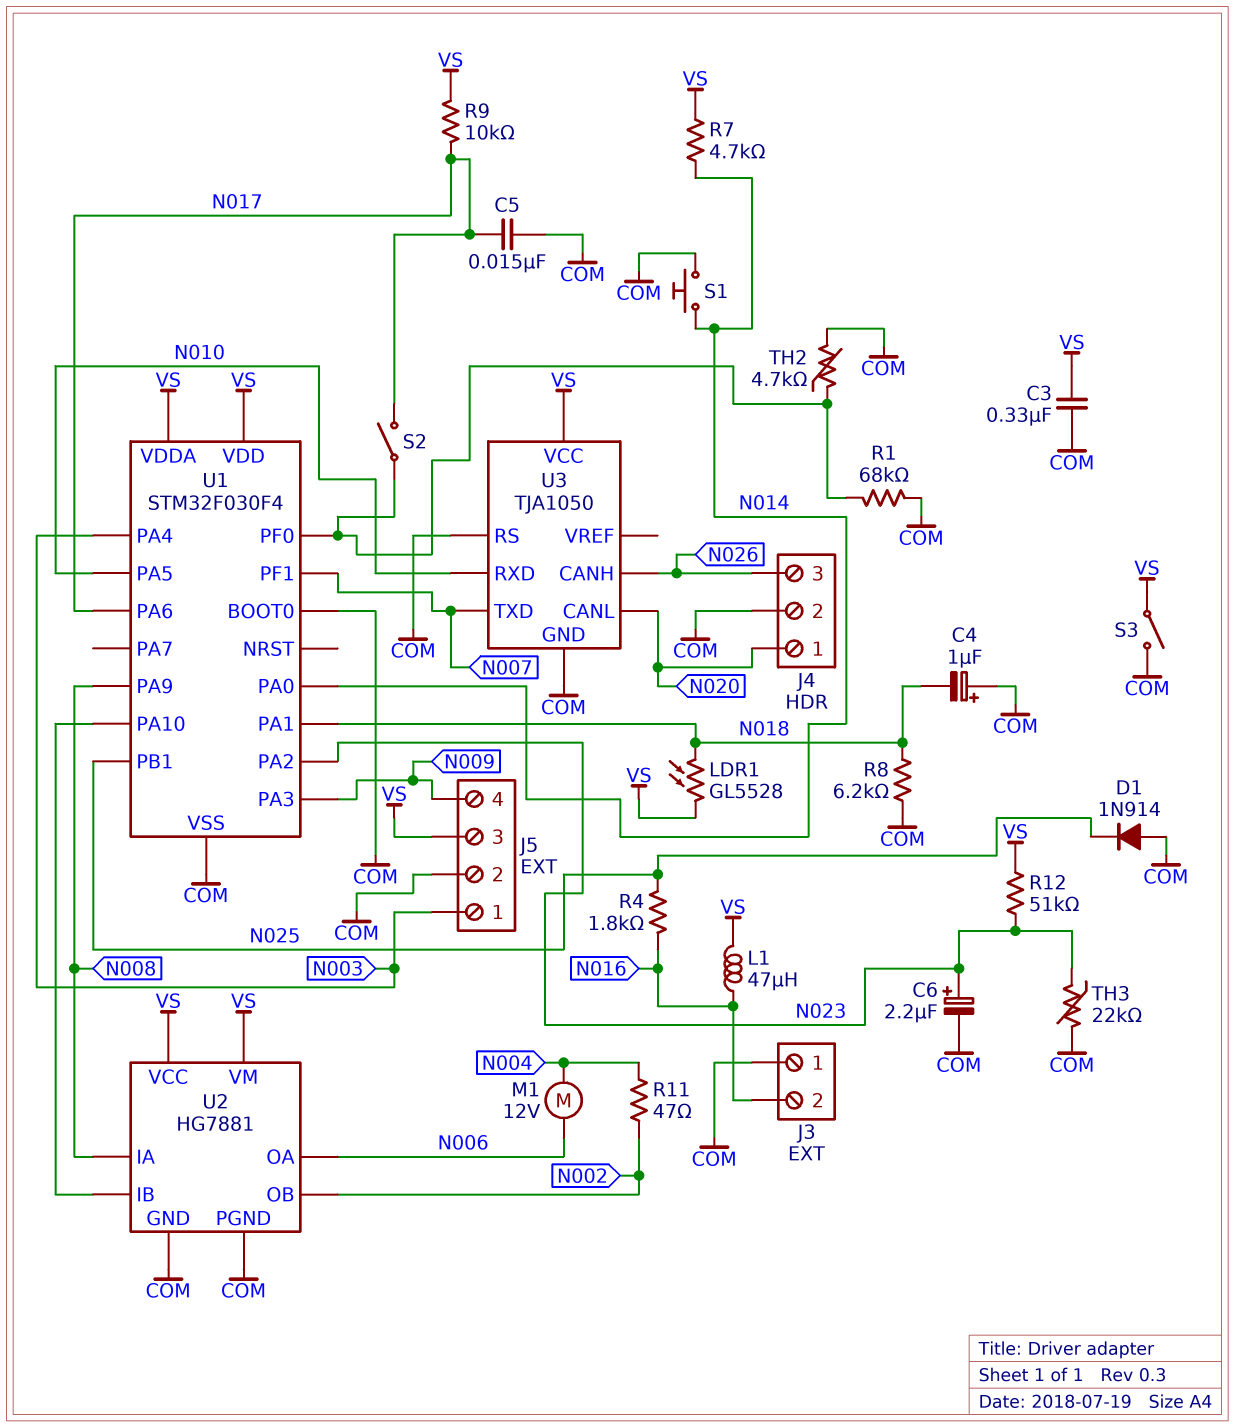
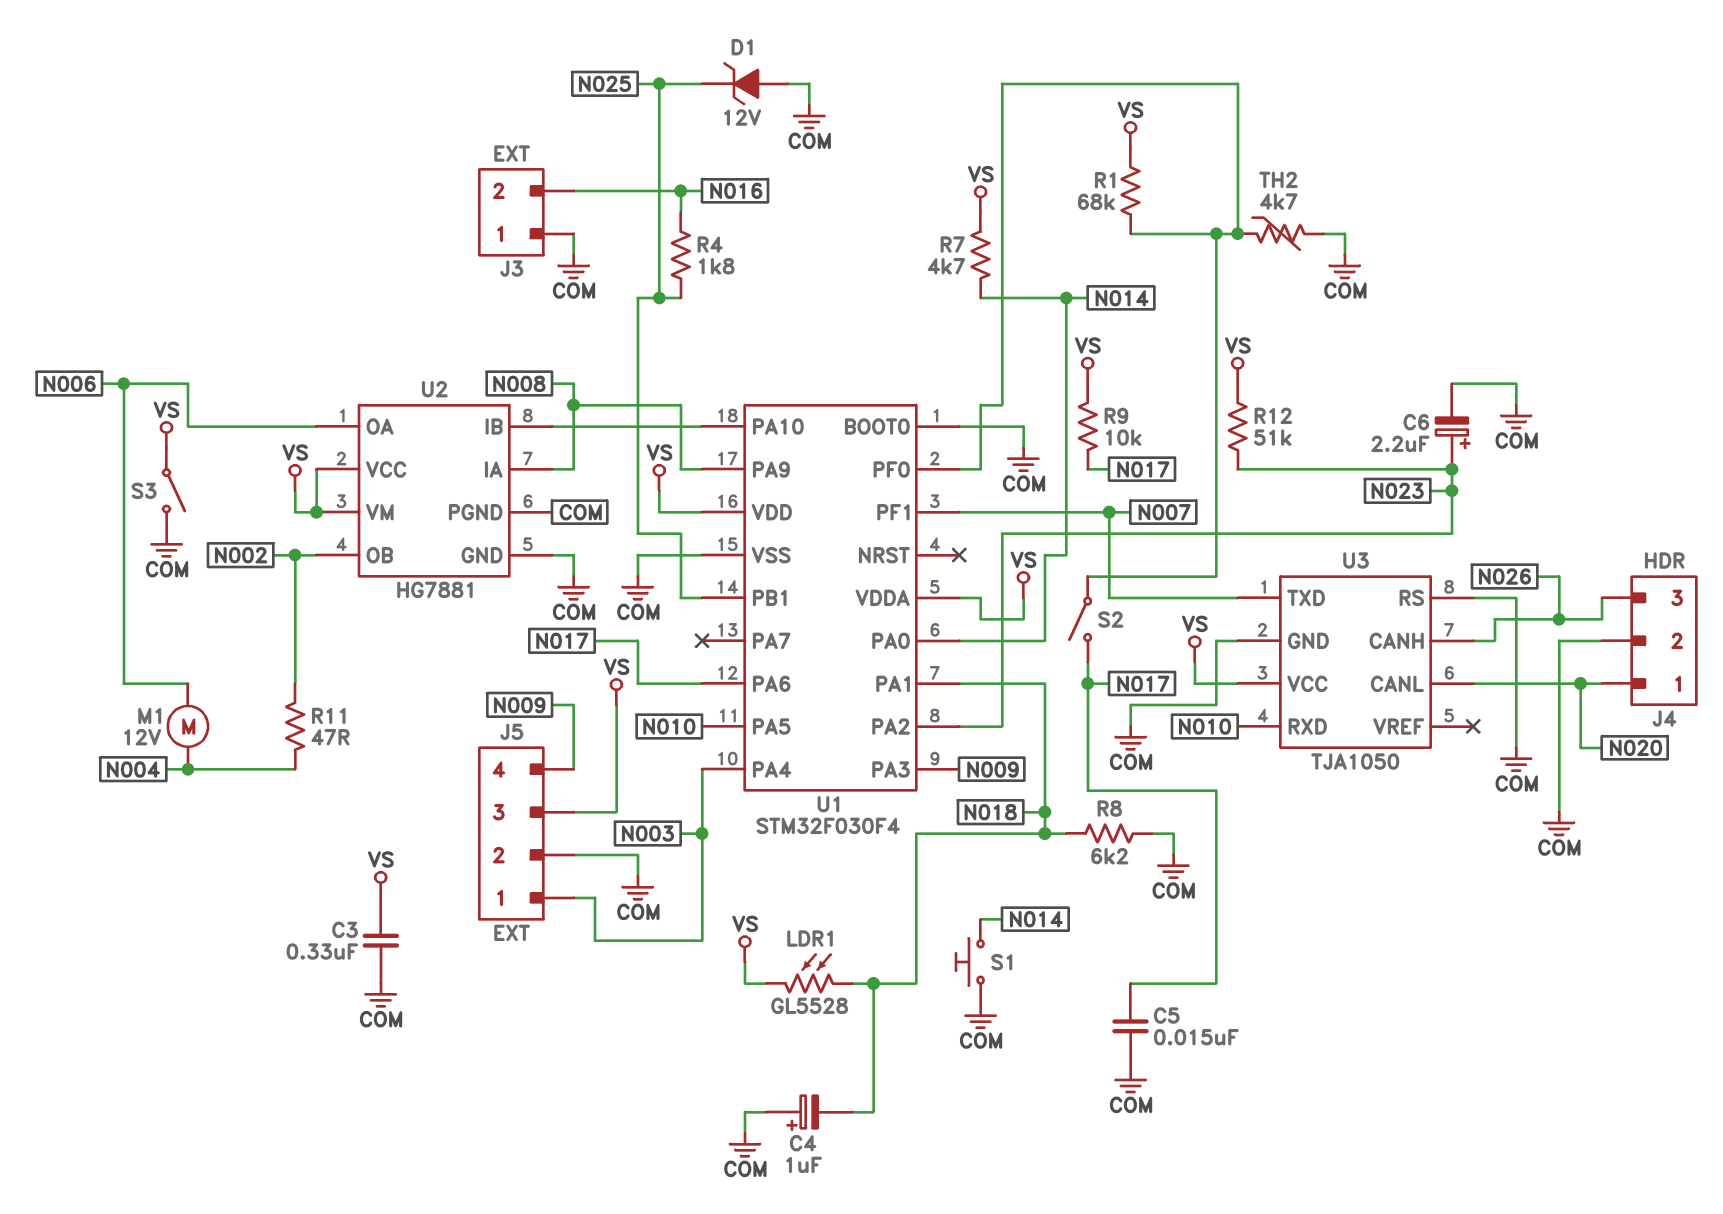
D1: diode 1N914 (A COM, K N025) -> zener 12V (A COM, K N025)
L1: 47uH (N016, VS) -> none
R1: 68k (COM, U1/PF0) -> 68k (U1/PF0, VS)
TH3: 22k (COM, N023) -> none

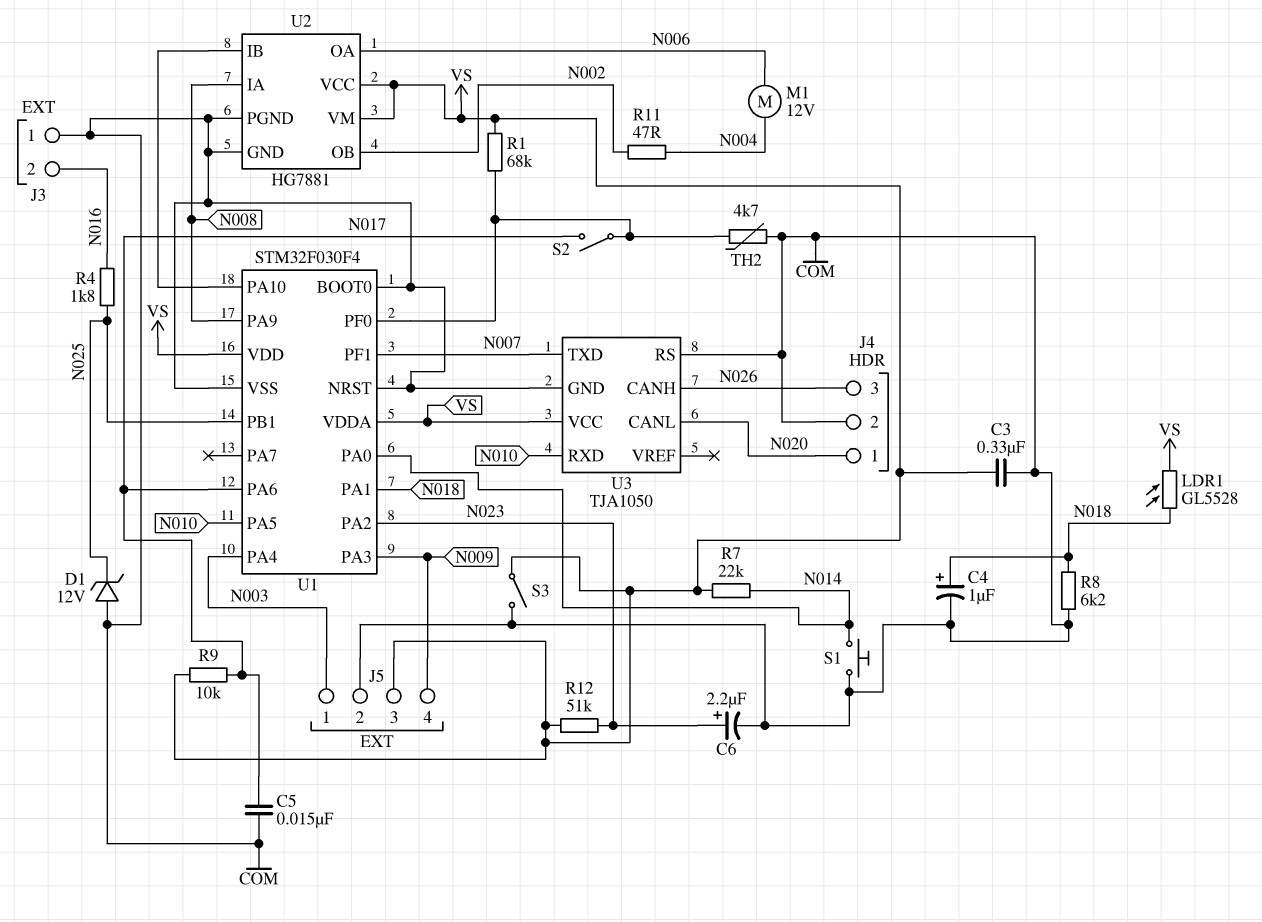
C4: 1uF (plus COM, minus N018) -> 1uF (plus N018, minus COM)
R7: 4.7k (N014, VS) -> 22k (N014, VS)
U1 pin NRST: none -> COM

